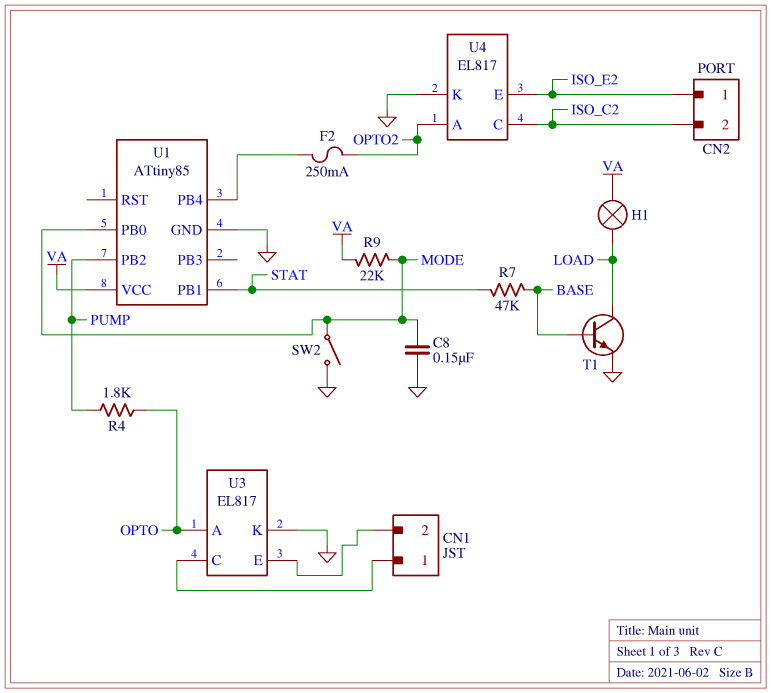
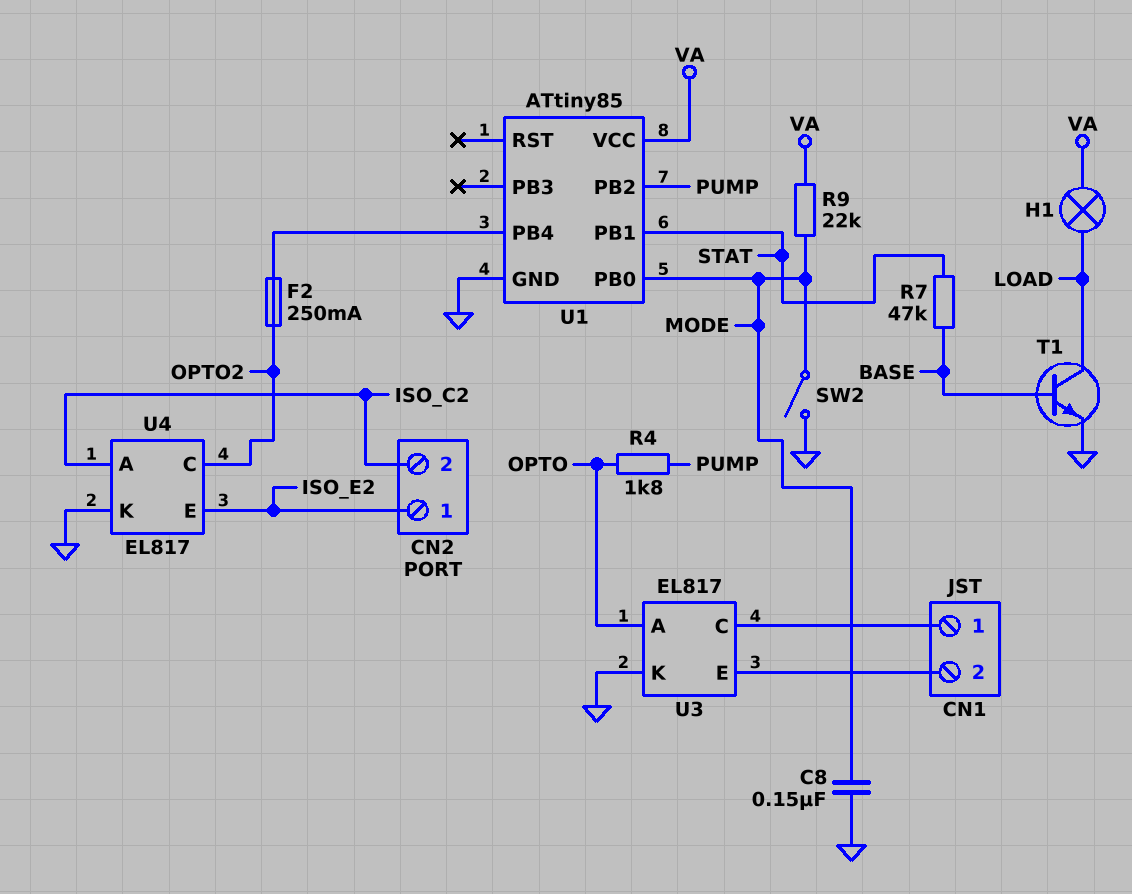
U4 pin A: OPTO2 -> ISO_C2
U4 pin C: ISO_C2 -> OPTO2

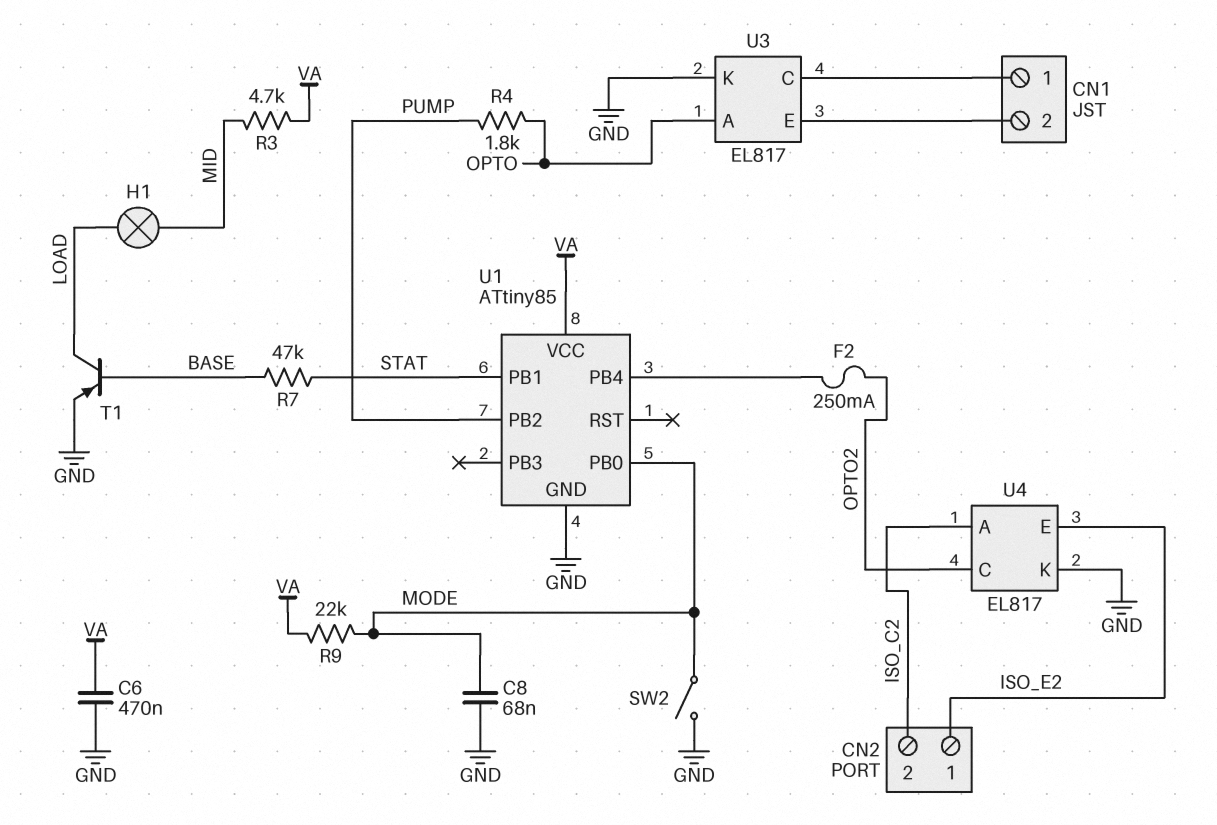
C6: none -> 470nF (GND, VA)
C8: 150nF (GND, MODE) -> 68nF (GND, MODE)
H1: lamp (LOAD, VA) -> lamp (LOAD, MID)
R3: none -> 4.7k (MID, VA)
T1: NPN (B BASE, C LOAD, E GND) -> PNP (B BASE, C LOAD, E GND)

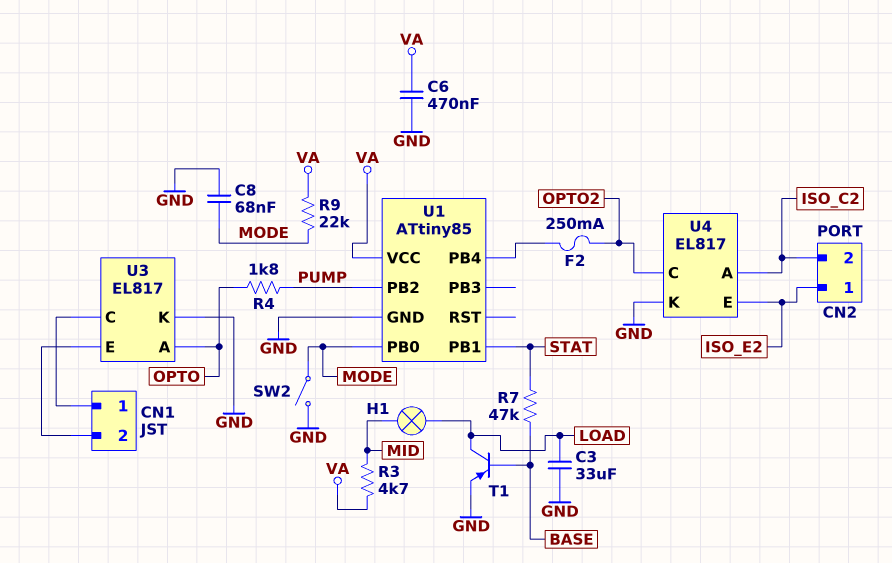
C3: none -> 33uF (GND, LOAD)

